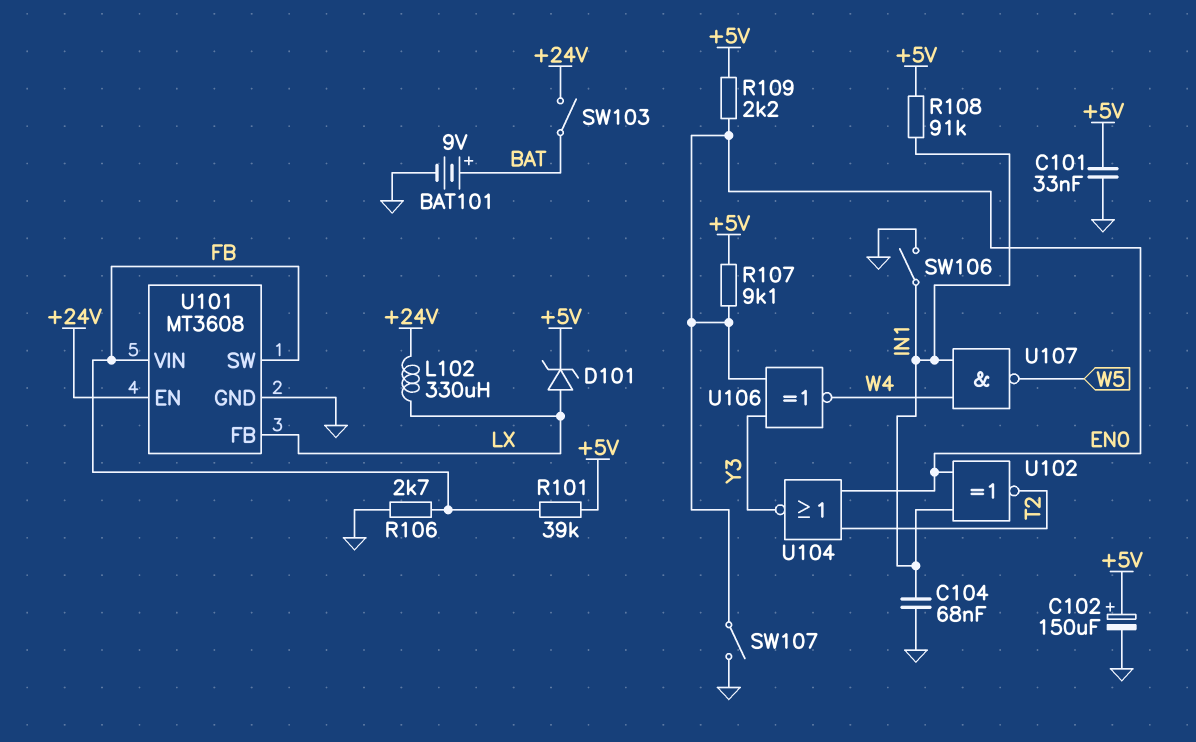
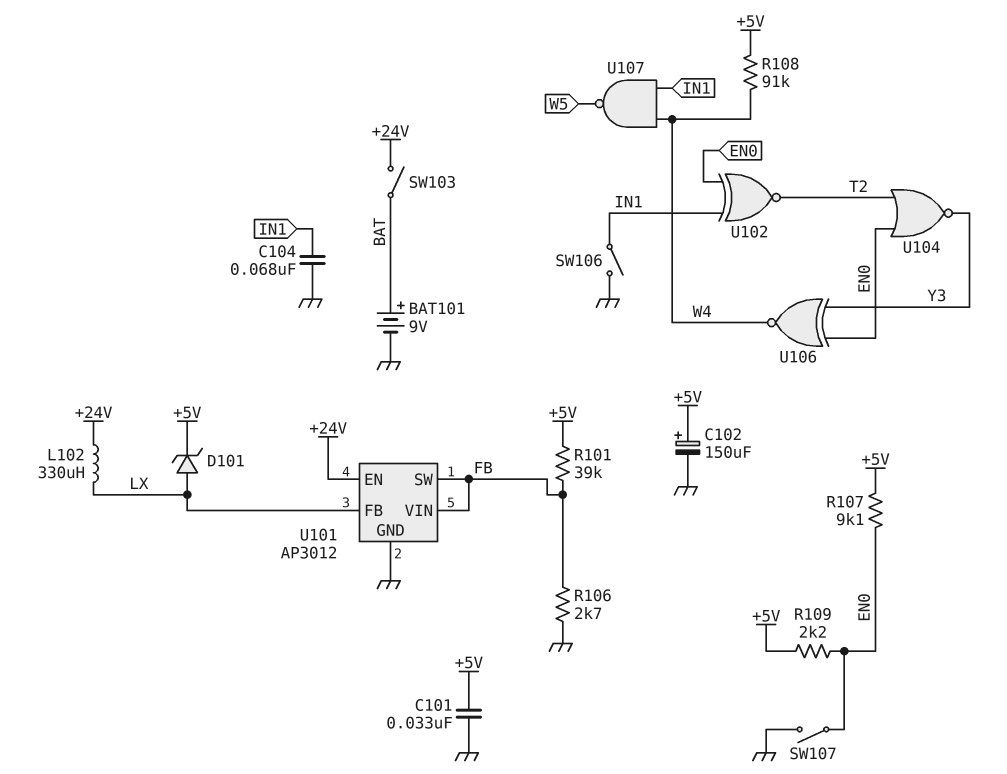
R108: 91k (+5V, IN1) -> 91k (+5V, W4)
U101: MT3608 -> AP3012

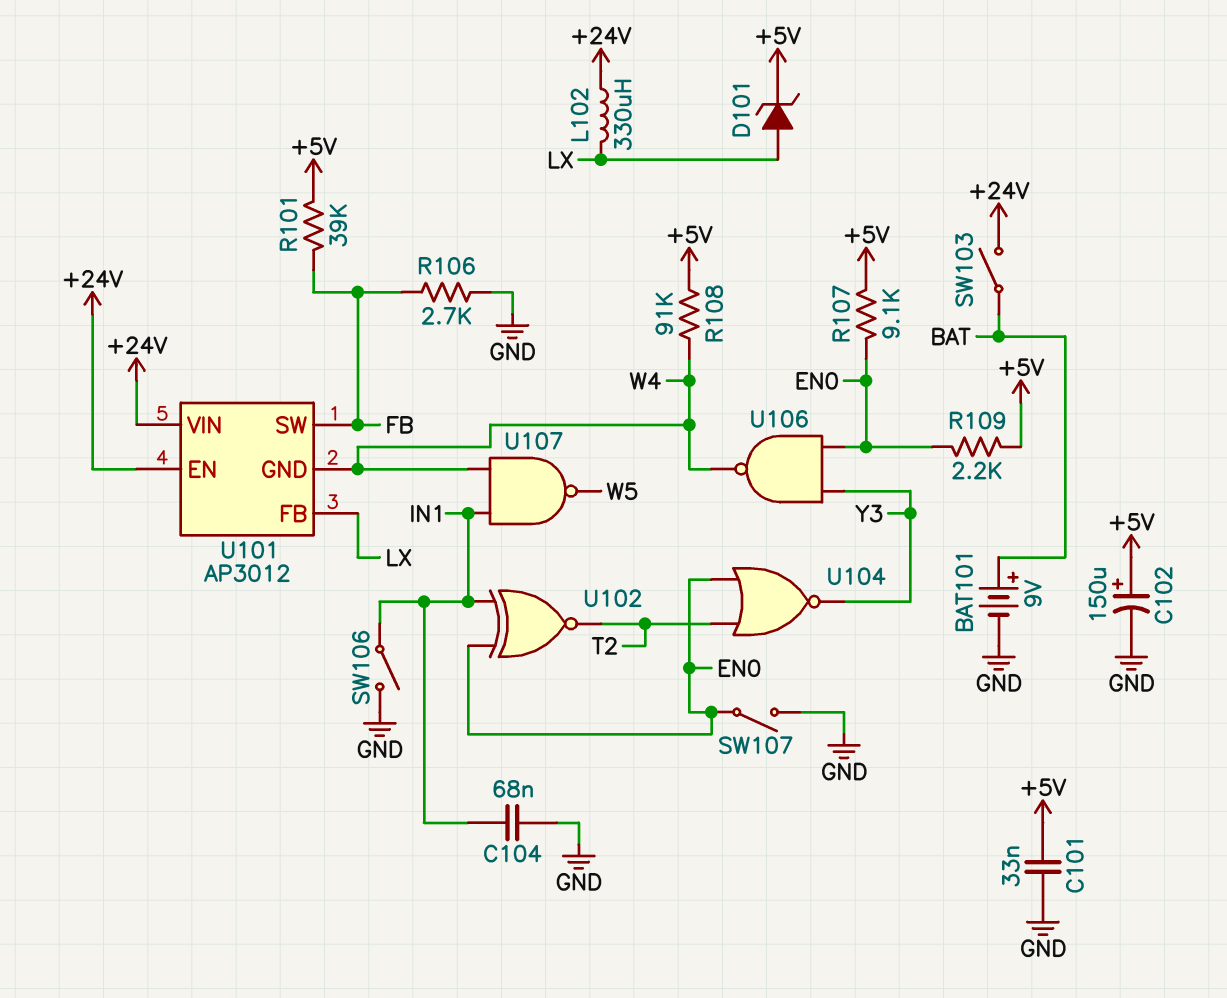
U101 pin GND: GND -> W4
U101 pin VIN: FB -> +24V
U106: XNOR (in EN0, in Y3, out W4) -> NAND (in EN0, in Y3, out W4)

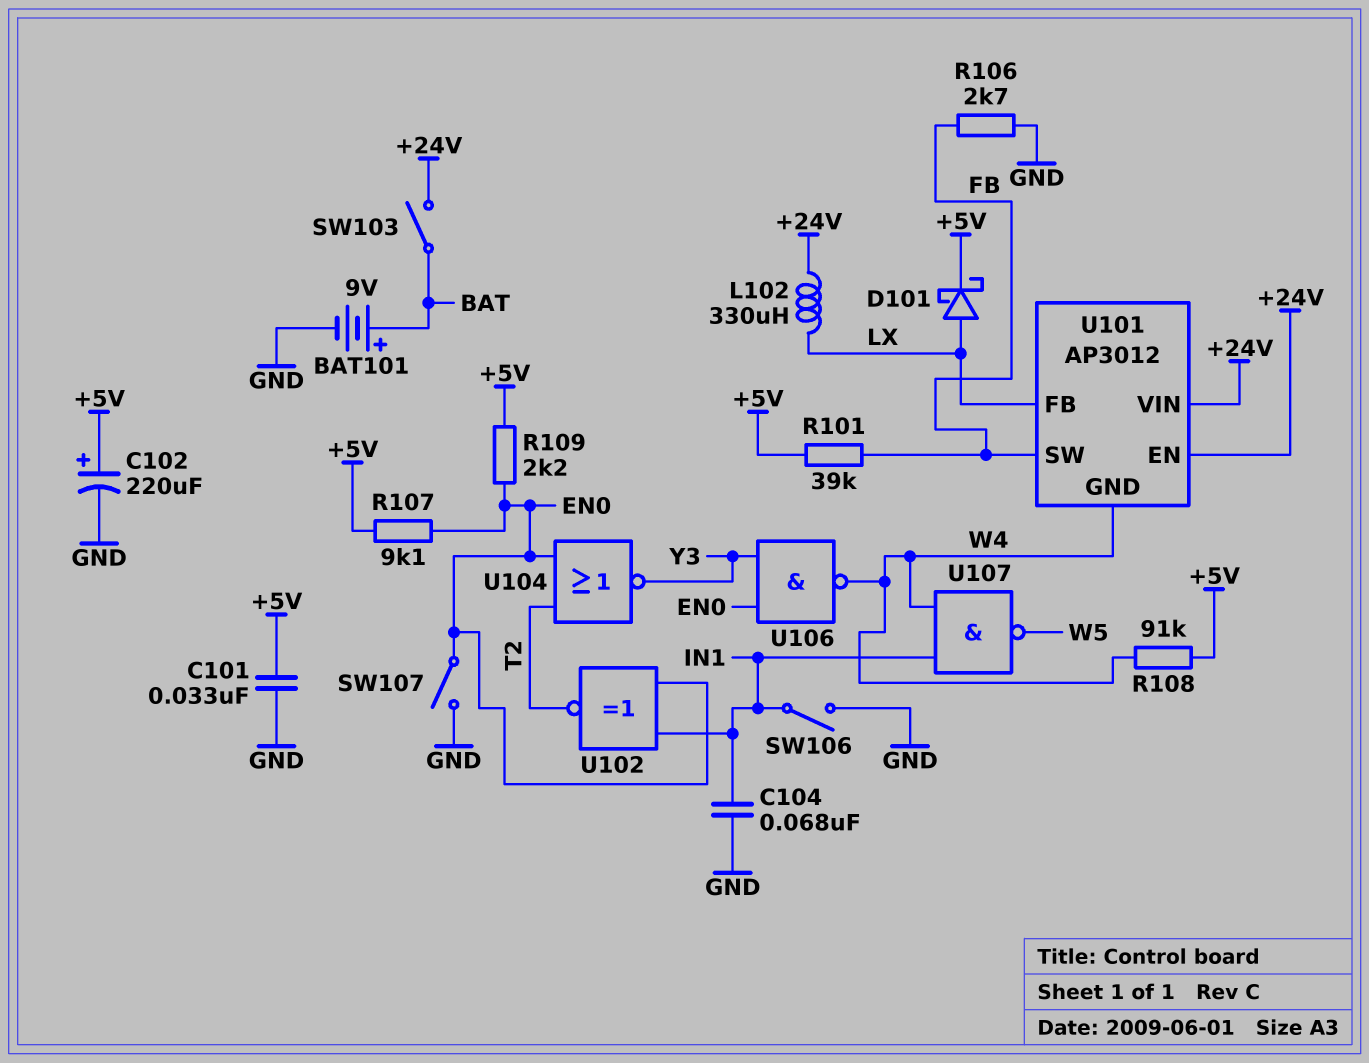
C102: 150uF (plus +5V, minus GND) -> 220uF (plus +5V, minus GND)
D101: zener (A LX, K +5V) -> schottky (A LX, K +5V)

